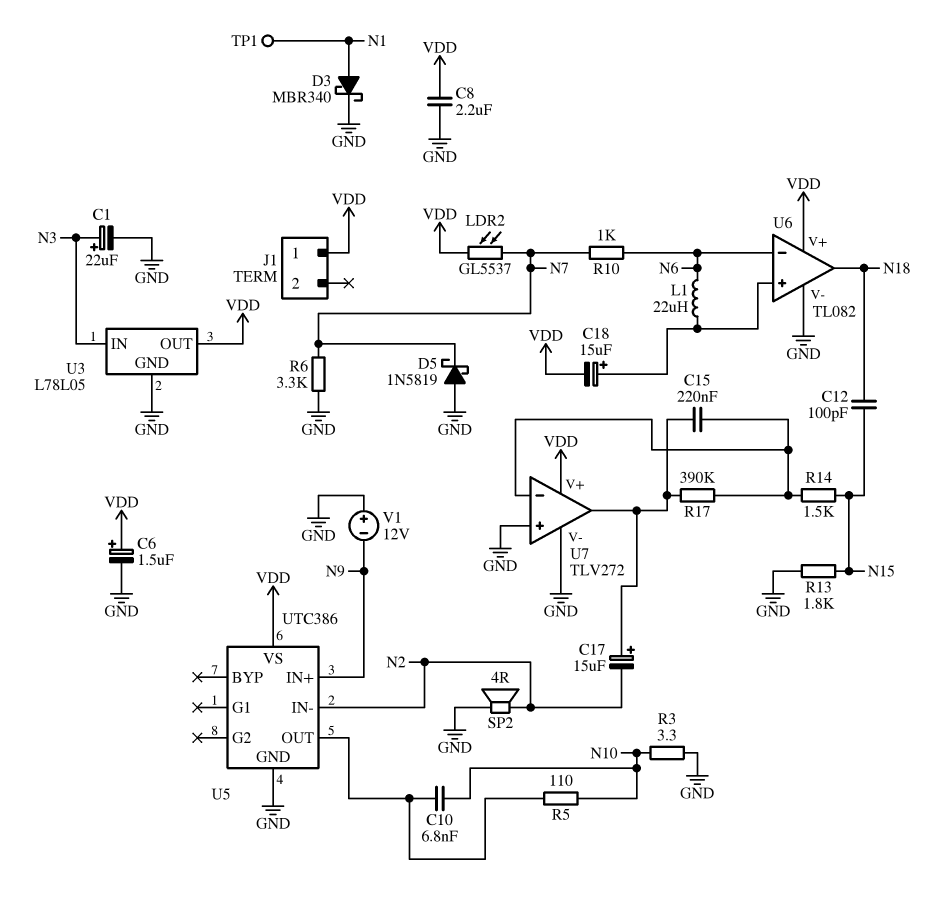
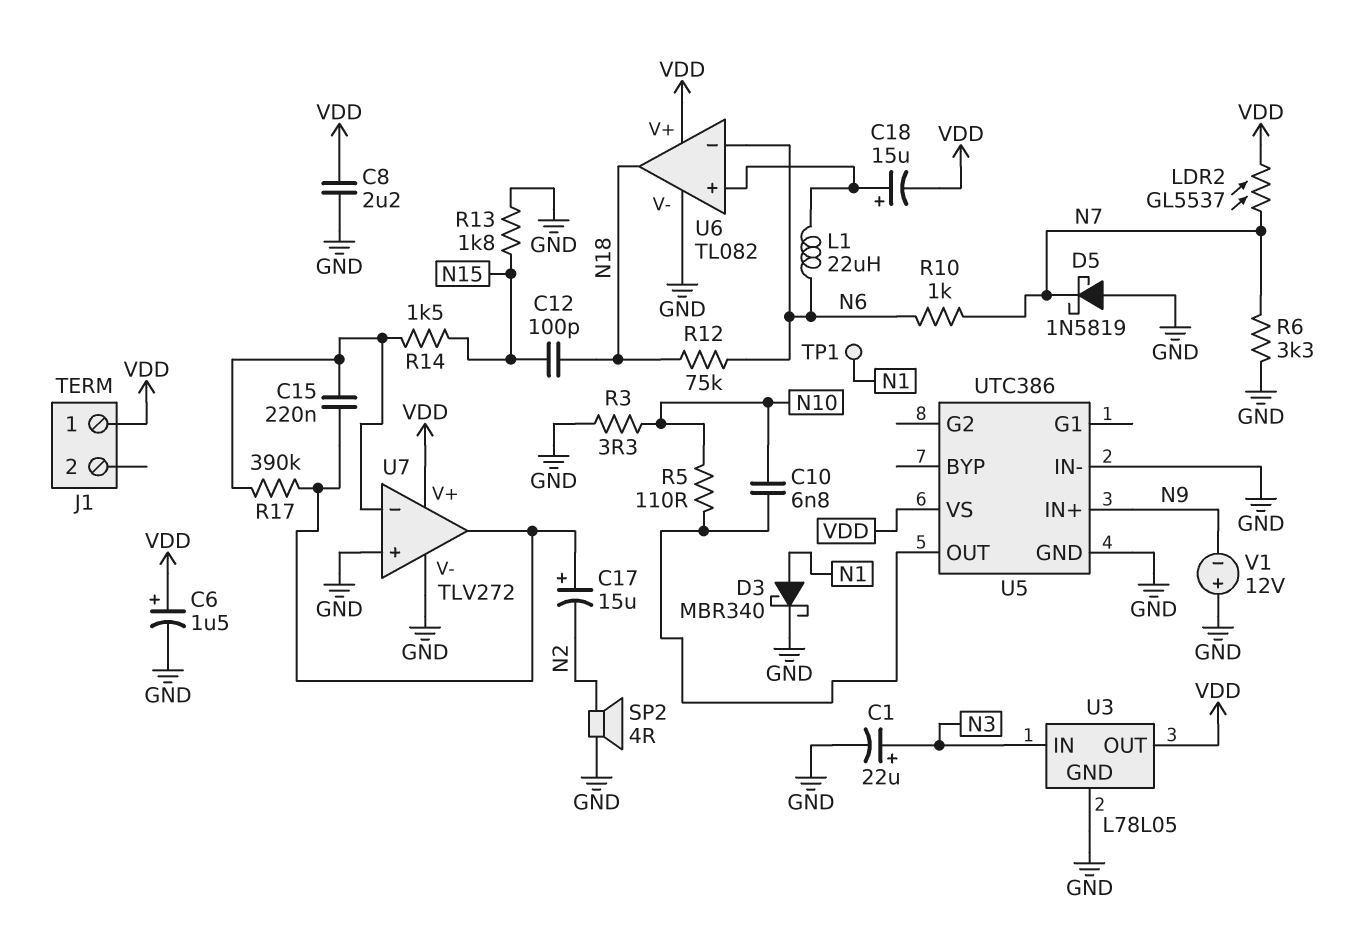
R12: none -> 75k (N6, N18)
U5 pin IN-: N2 -> GND

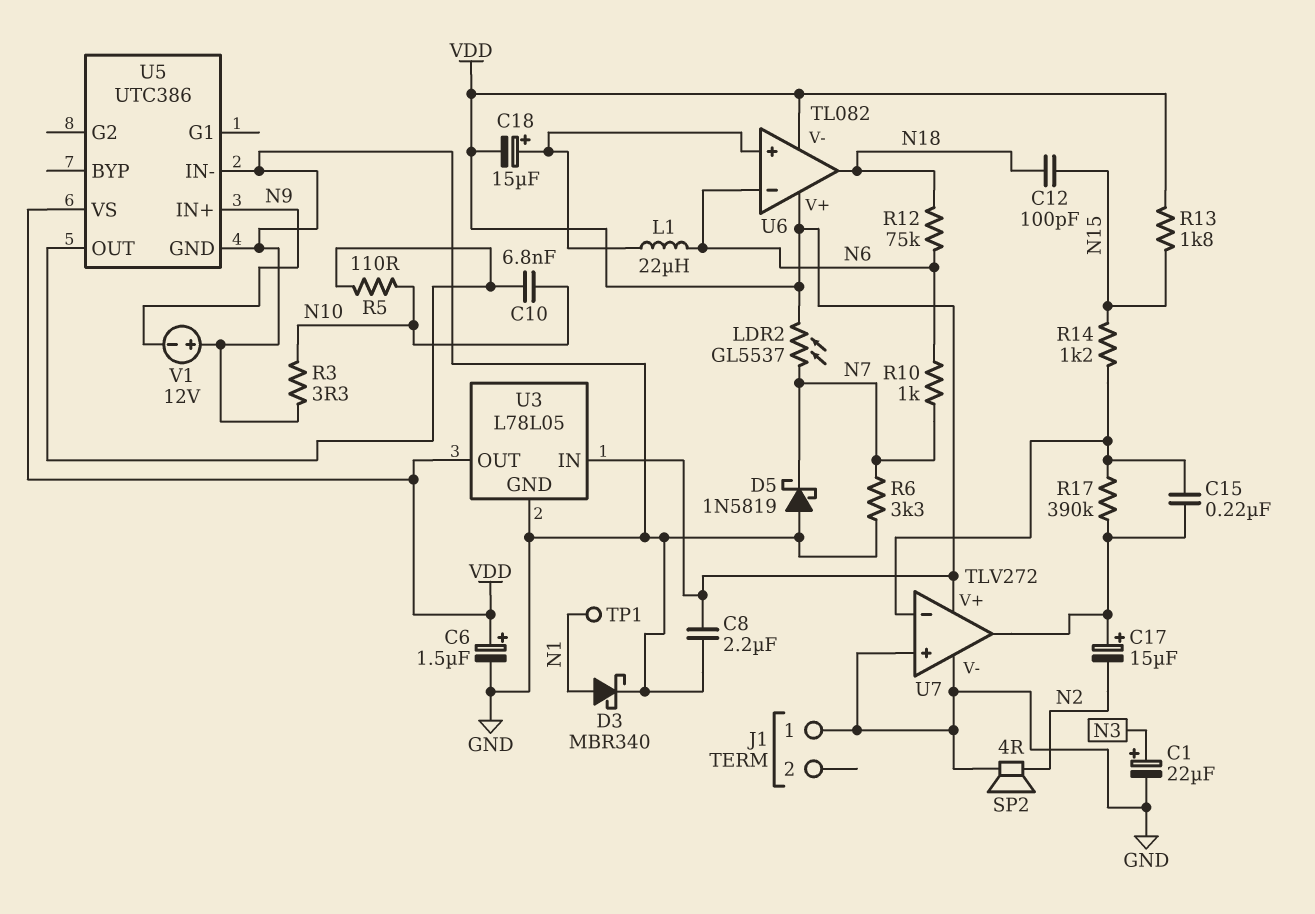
J1 pin 1: VDD -> GND
R13: 1.8k (GND, N15) -> 1.8k (N15, VDD)
R14: 1.5k (N15, U7/in-) -> 1.2k (N15, U7/in-)
U3 pin IN: N3 -> VDD
U6 pin V-: GND -> VDD

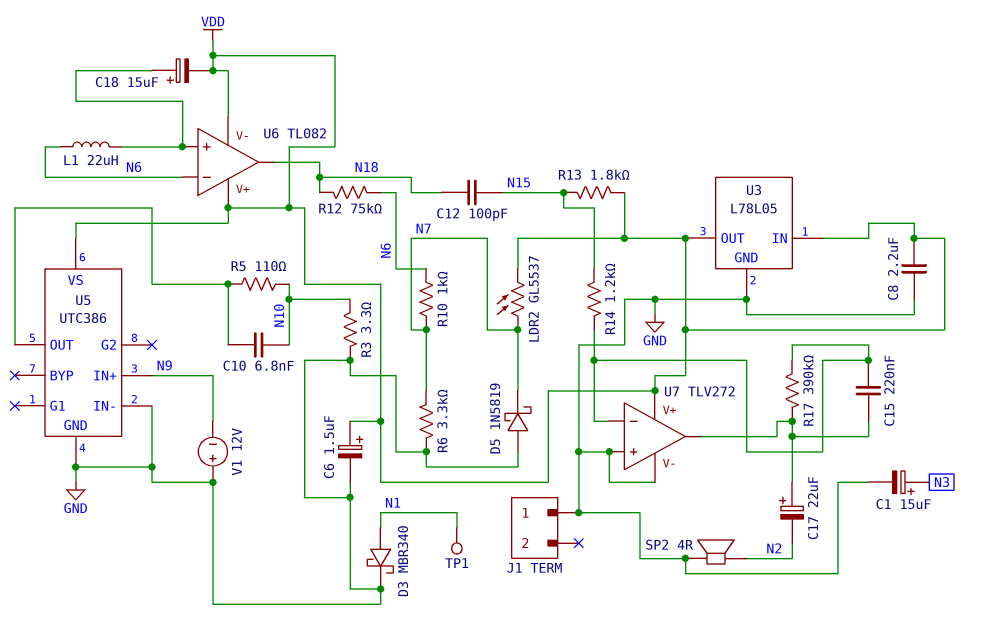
C1: 22uF (plus N3, minus GND) -> 15uF (plus N3, minus GND)
C17: 15uF (plus U7/out, minus N2) -> 22uF (plus U7/out, minus N2)

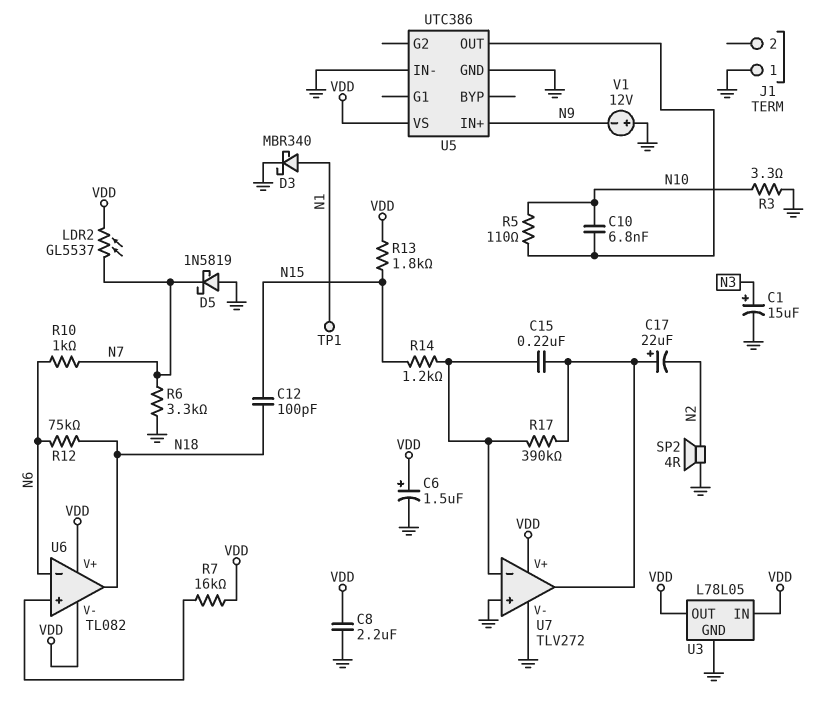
C18: 15uF (plus U6/in+, minus VDD) -> none
L1: 22uH (N6, U6/in+) -> none
R7: none -> 16k (U6/in+, VDD)

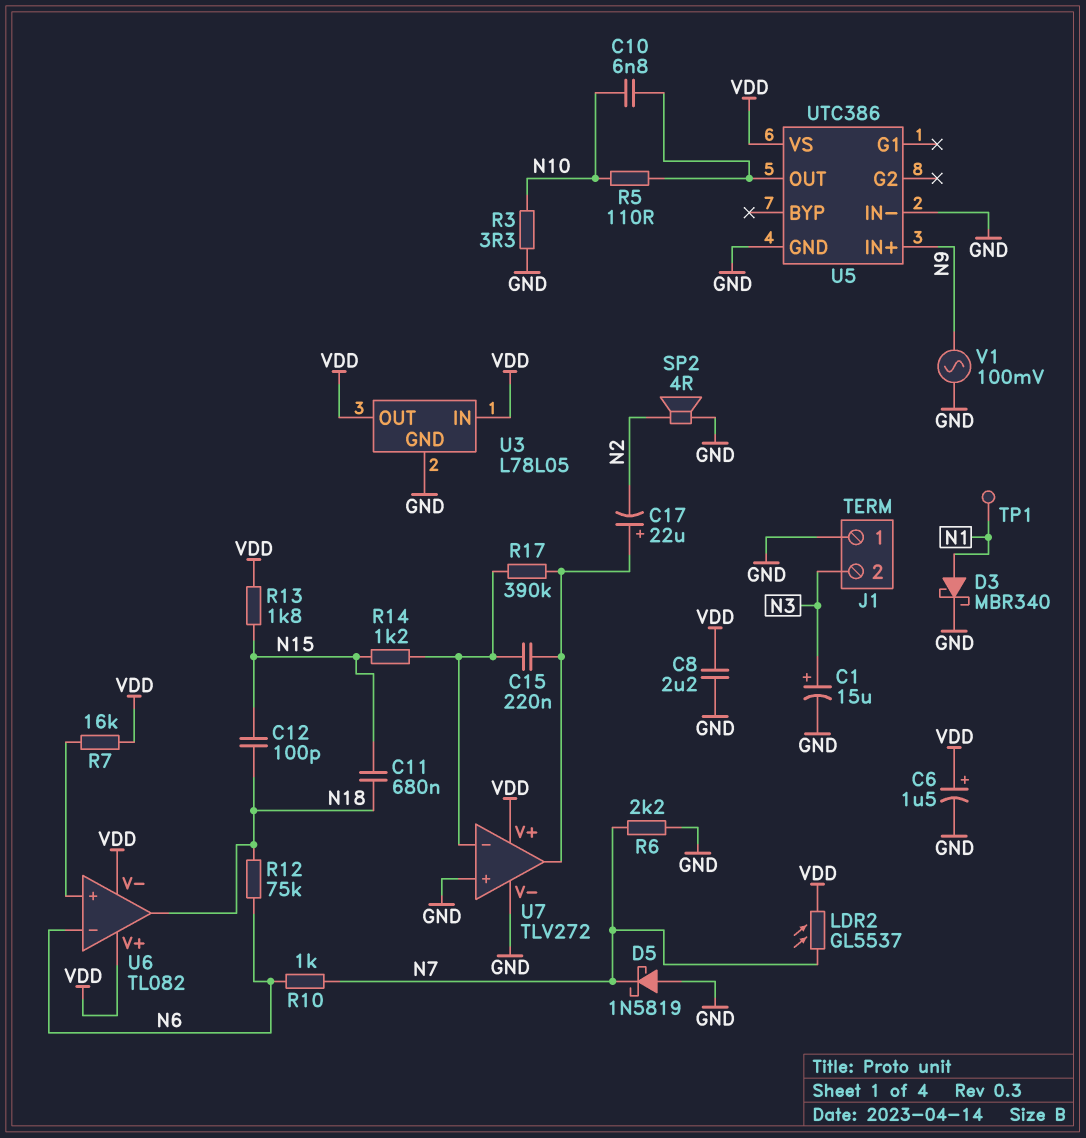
C11: none -> 680nF (N15, N18)
J1 pin 2: none -> N3
R6: 3.3k (GND, N7) -> 2.2k (GND, N7)
V1: 12V (plus GND, minus N9) -> AC 100mV (GND, N9)

